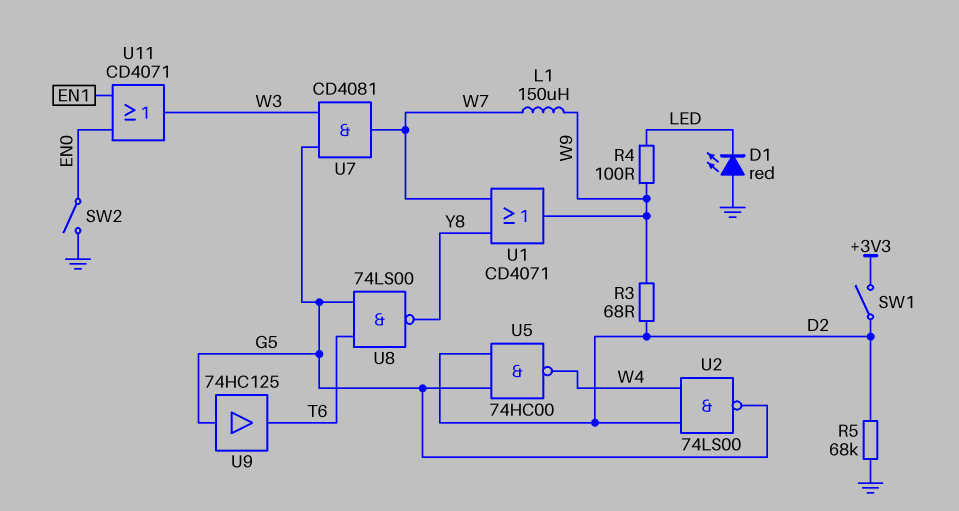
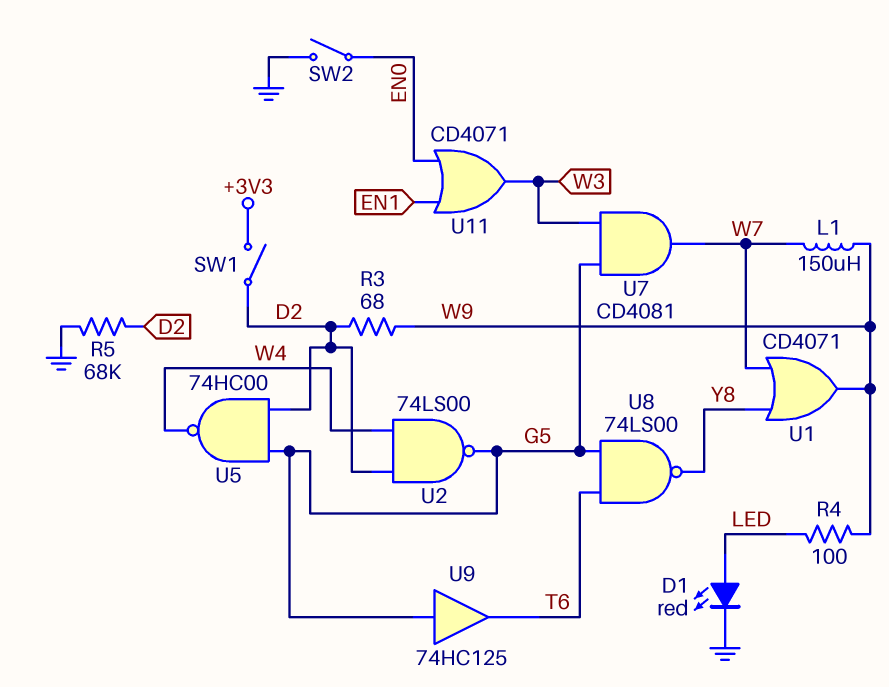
D1: LED red (A GND, K LED) -> LED red (A LED, K GND)

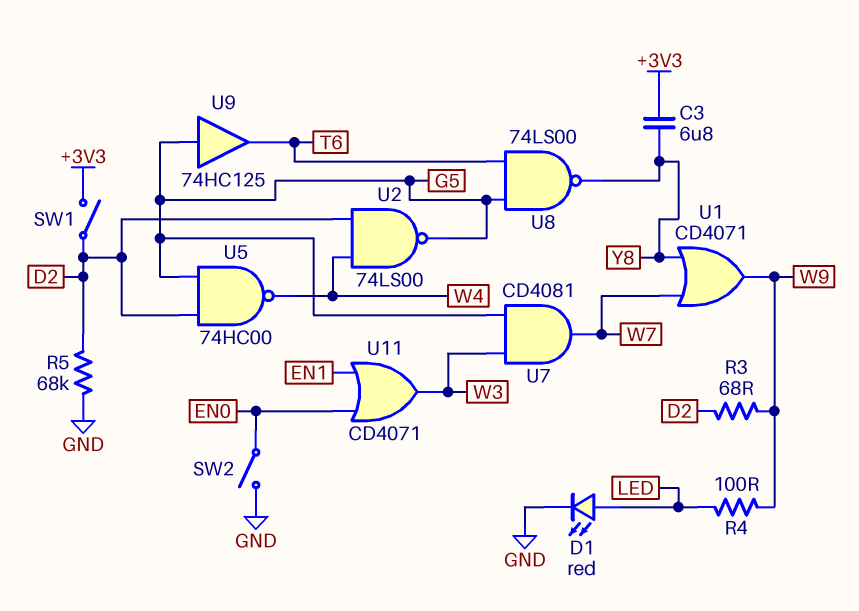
C3: none -> 6.8uF (+3V3, Y8)
L1: 150uH (W7, W9) -> none

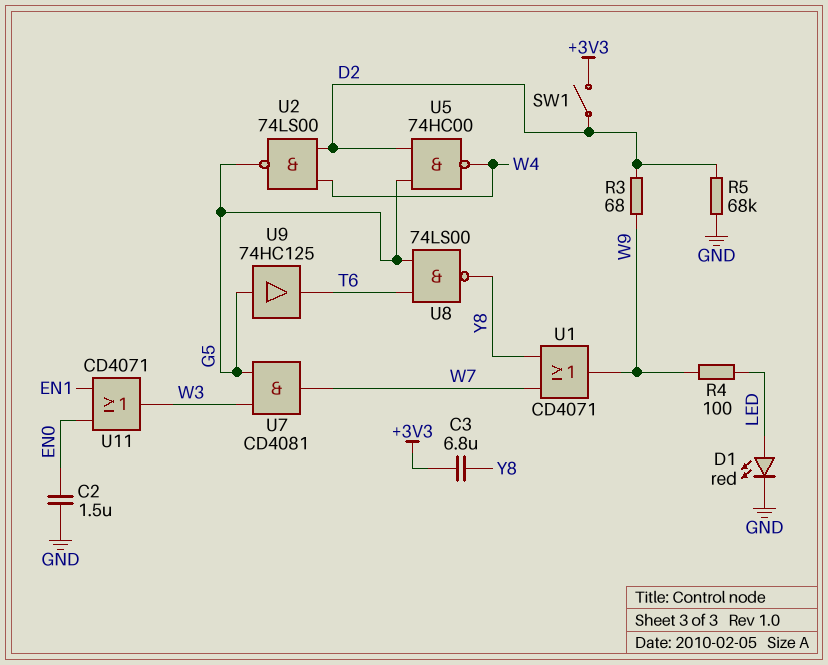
C2: none -> 1.5uF (EN0, GND)
SW2: switch (EN0, GND) -> none

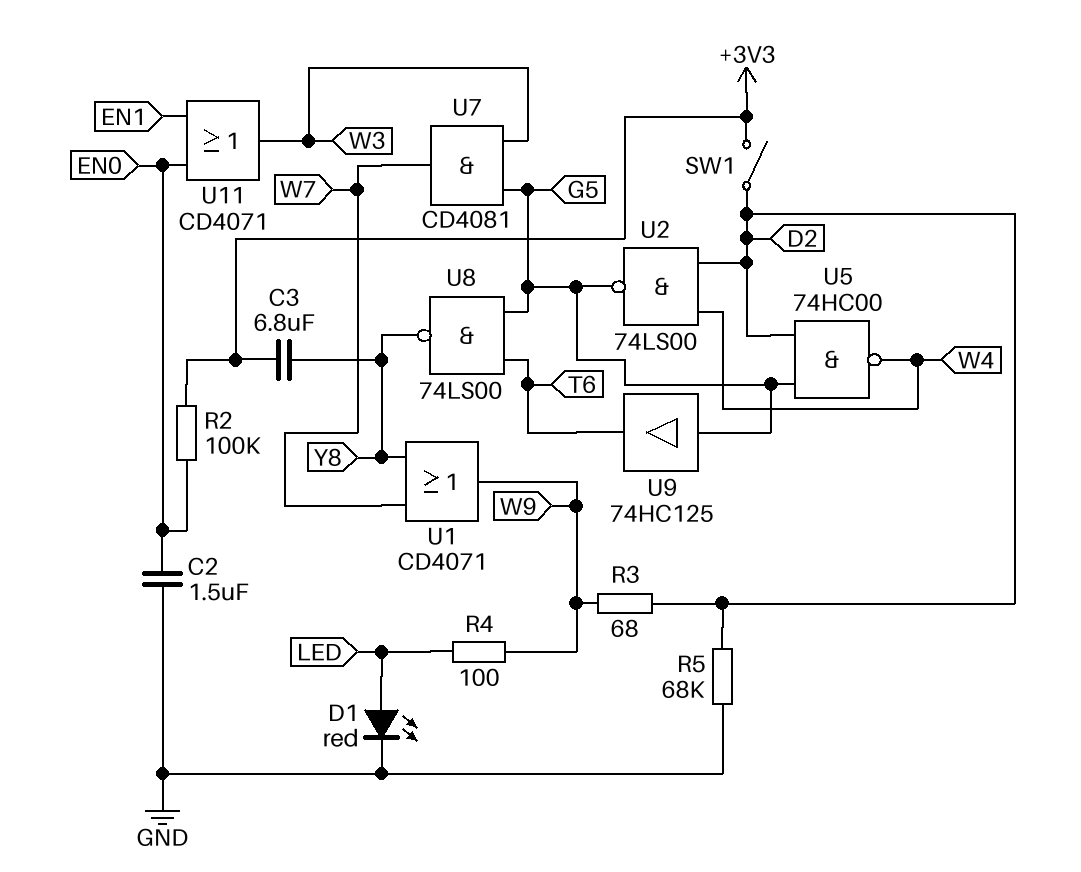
R2: none -> 100k (+3V3, EN0)

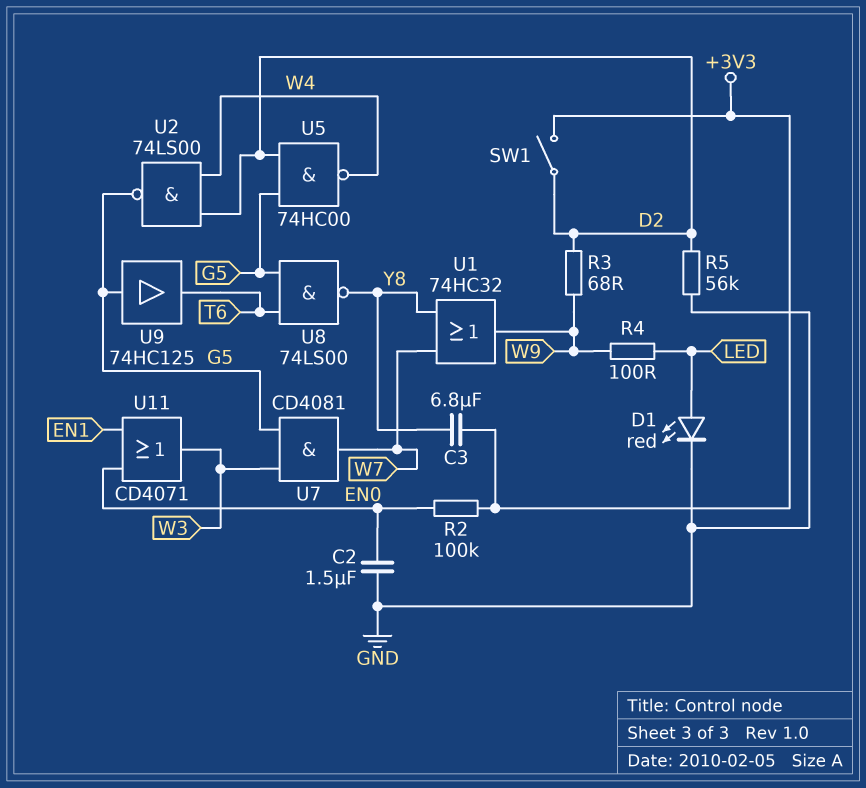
R5: 68k (D2, GND) -> 56k (D2, GND)
U1: OR CD4071 (in W7, in Y8, out W9) -> OR 74HC32 (in W7, in Y8, out W9)

